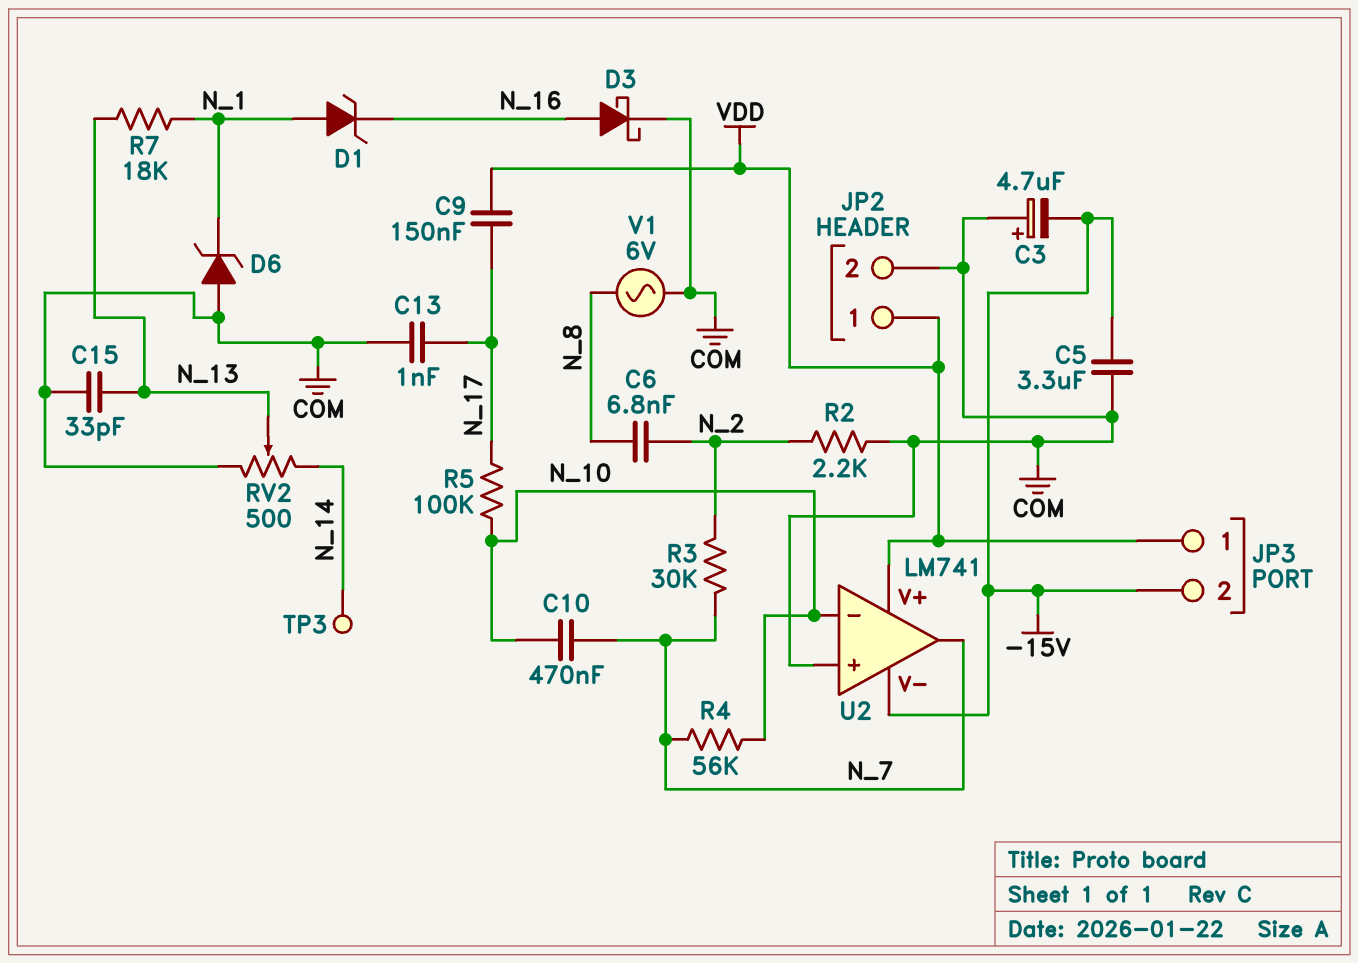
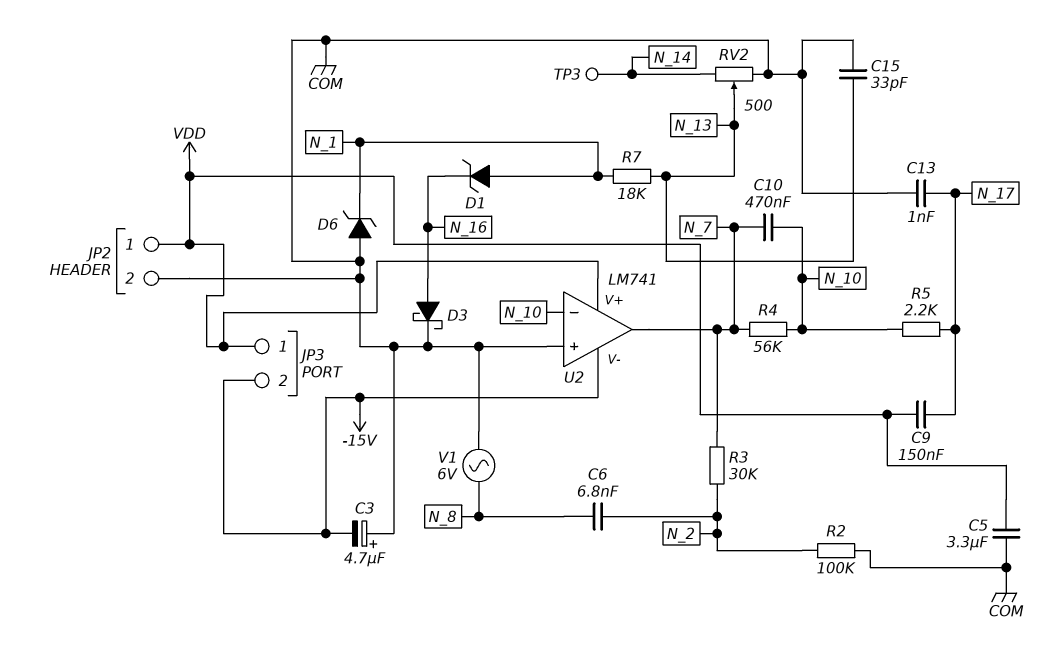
C5: 3.3uF (-15V, COM) -> 3.3uF (COM, VDD)
R2: 2.2k (COM, N_2) -> 100k (COM, N_2)
R5: 100k (N_10, N_17) -> 2.2k (N_10, N_17)

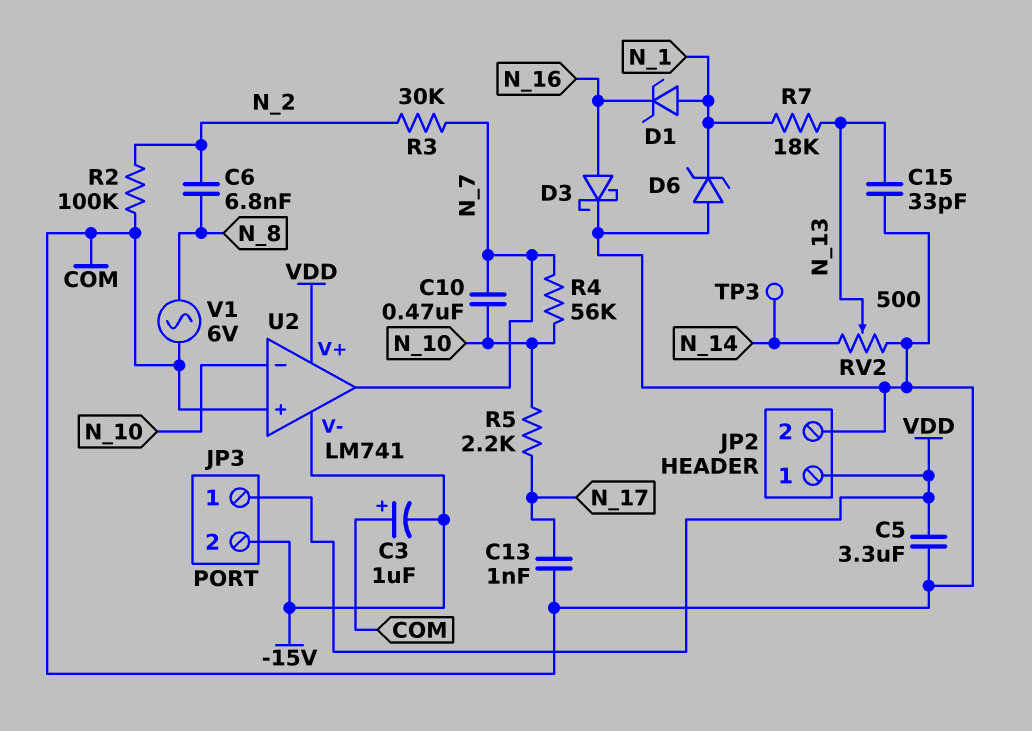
C3: 4.7uF (plus COM, minus -15V) -> 1uF (plus COM, minus -15V)
C9: 150nF (N_17, VDD) -> none

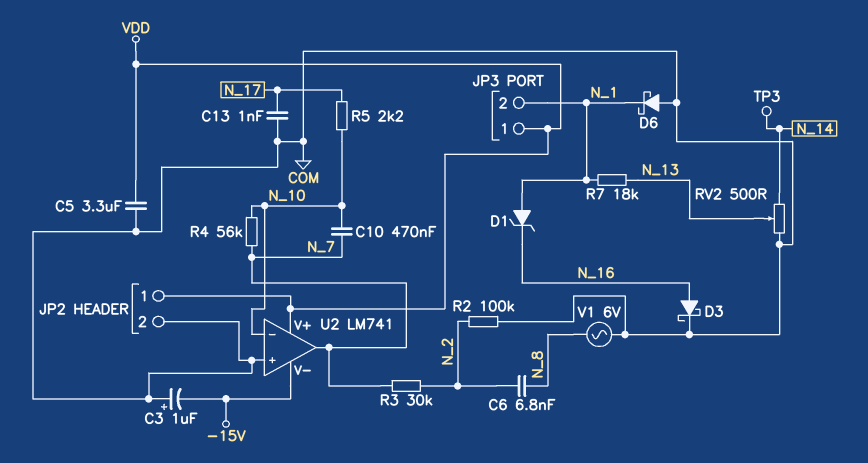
C15: 33pF (COM, N_13) -> none
D6: zener (A COM, K N_1) -> schottky (A COM, K N_1)
JP3 pin 2: -15V -> N_1

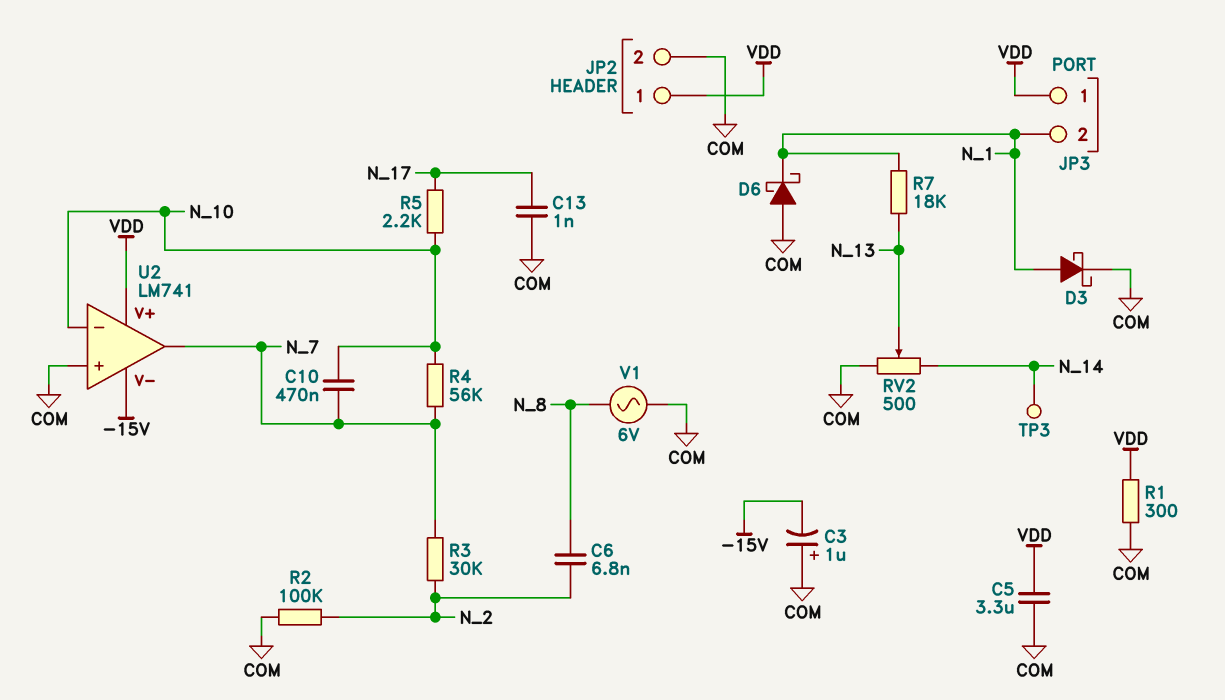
D1: zener (A N_1, K N_16) -> none
D3: schottky (A N_16, K COM) -> schottky (A N_1, K COM)
R1: none -> 300 (COM, VDD)

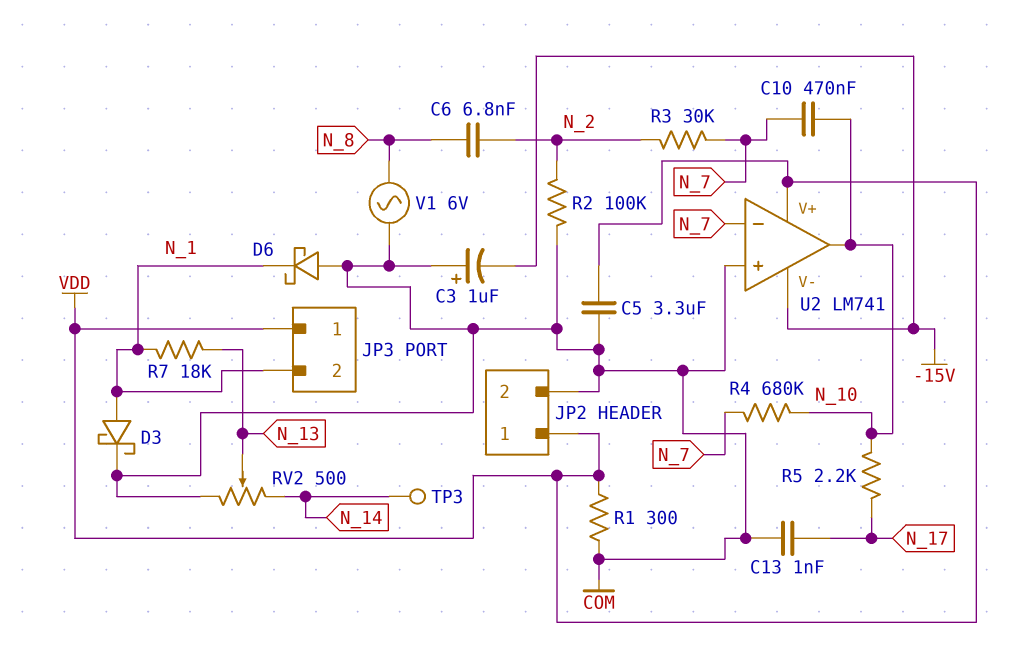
R4: 56k (N_7, N_10) -> 680k (N_7, N_10)
U2 pin in-: N_10 -> N_7
U2 pin out: N_7 -> N_10

